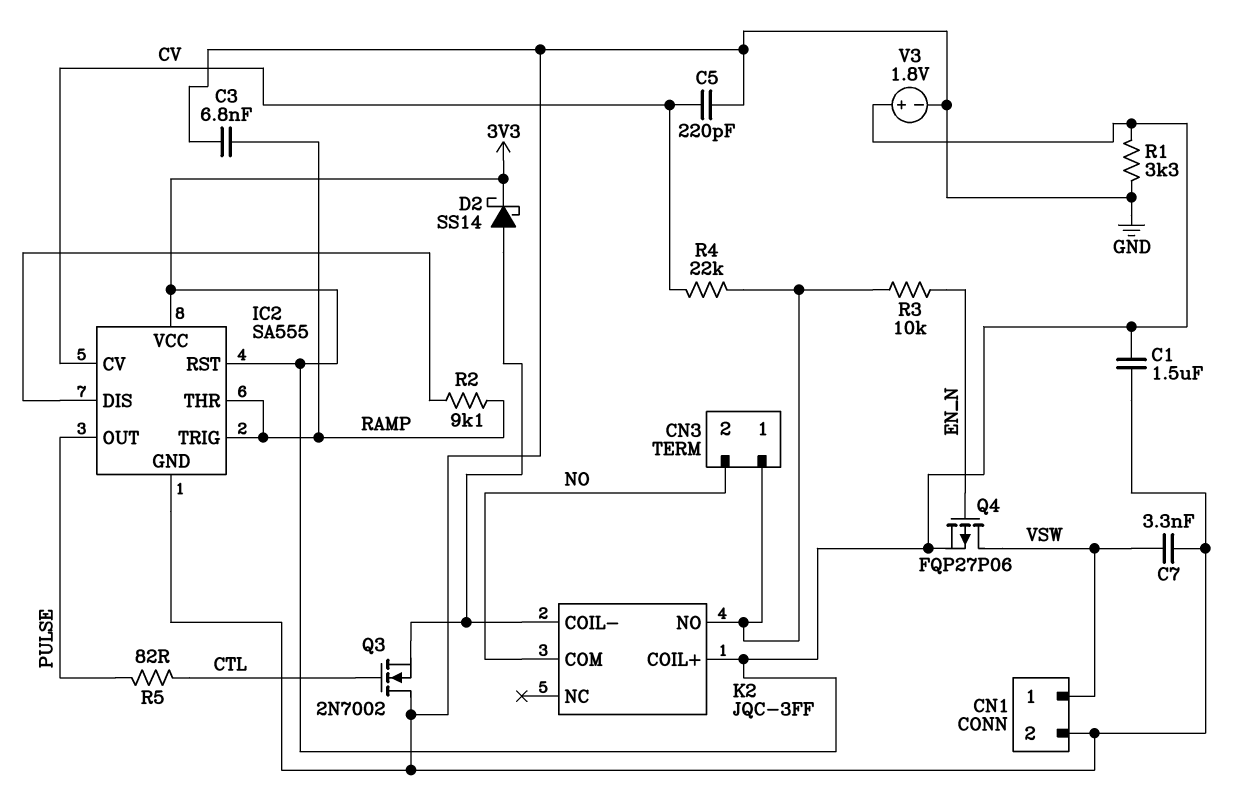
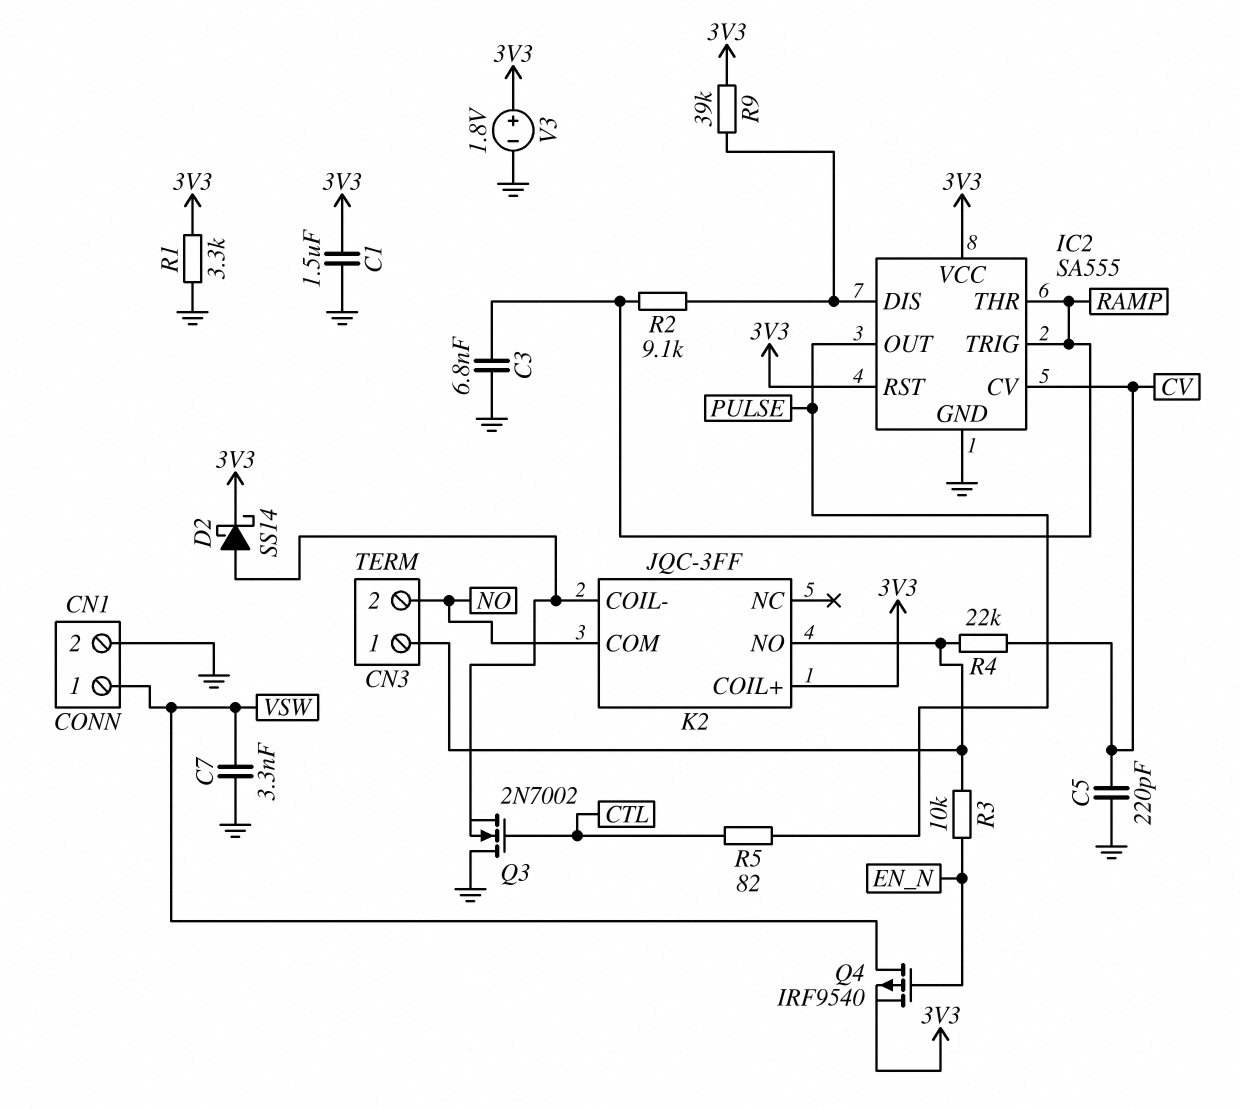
Q4: PMOS FQP27P06 (G EN_N, D VSW, S 3V3) -> PMOS IRF9540 (G EN_N, D VSW, S 3V3)
R9: none -> 39k (3V3, IC2/DIS)

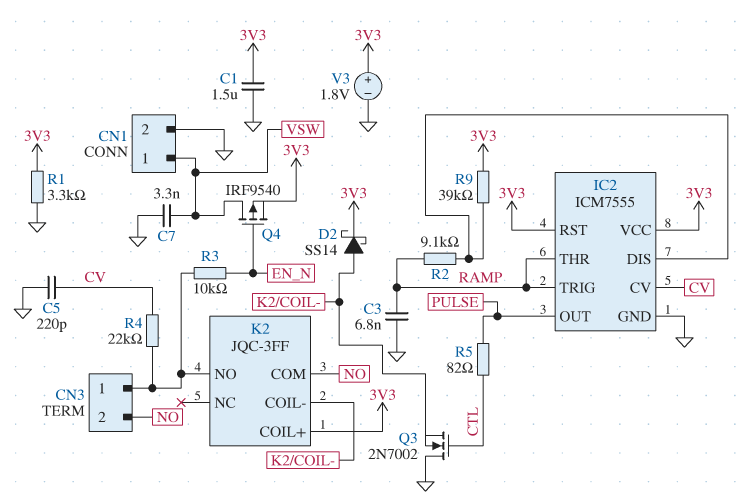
IC2: SA555 -> ICM7555

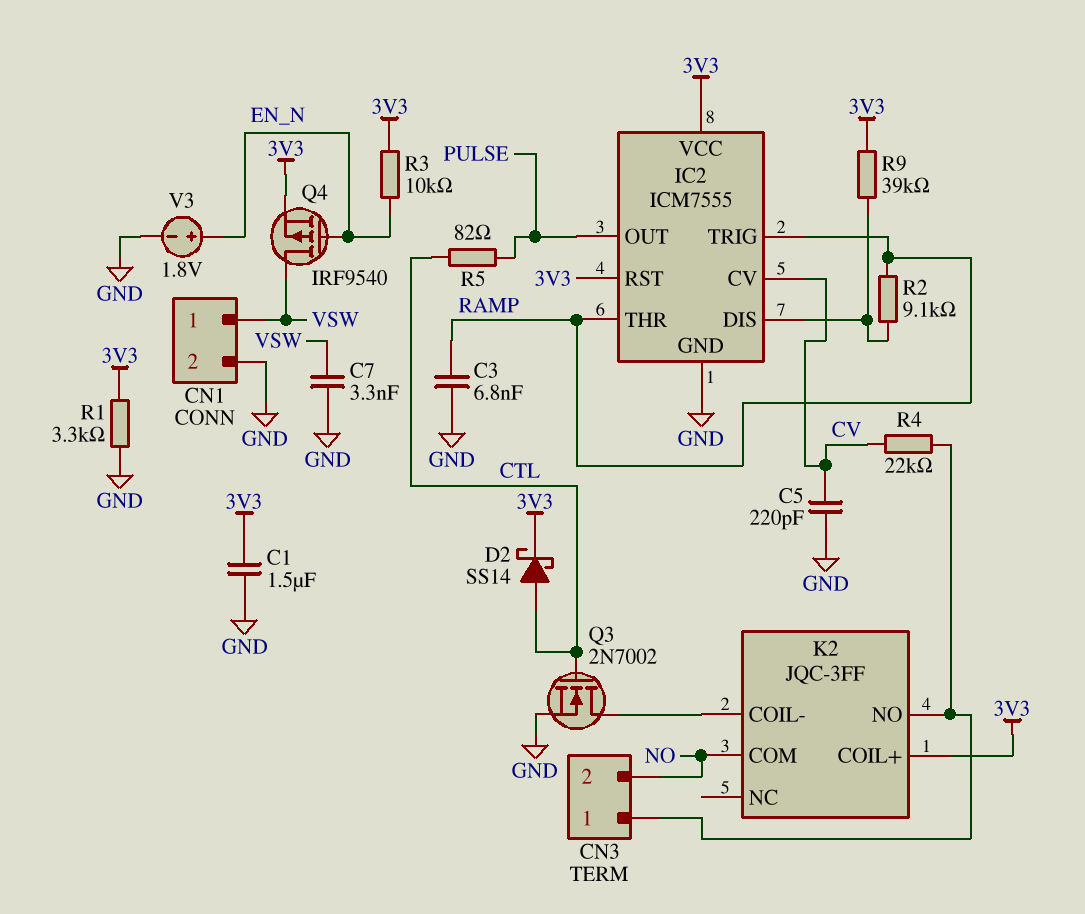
D2: schottky SS14 (A K2/COIL-, K 3V3) -> schottky SS14 (A CTL, K 3V3)
Q3: NMOS 2N7002 (G CTL, D GND, S K2/COIL-) -> NMOS 2N7002 (G CTL, D K2/COIL-, S GND)
R3: 10k (CN3/1, EN_N) -> 10k (3V3, EN_N)
V3: 1.8V (plus 3V3, minus GND) -> 1.8V (plus EN_N, minus GND)

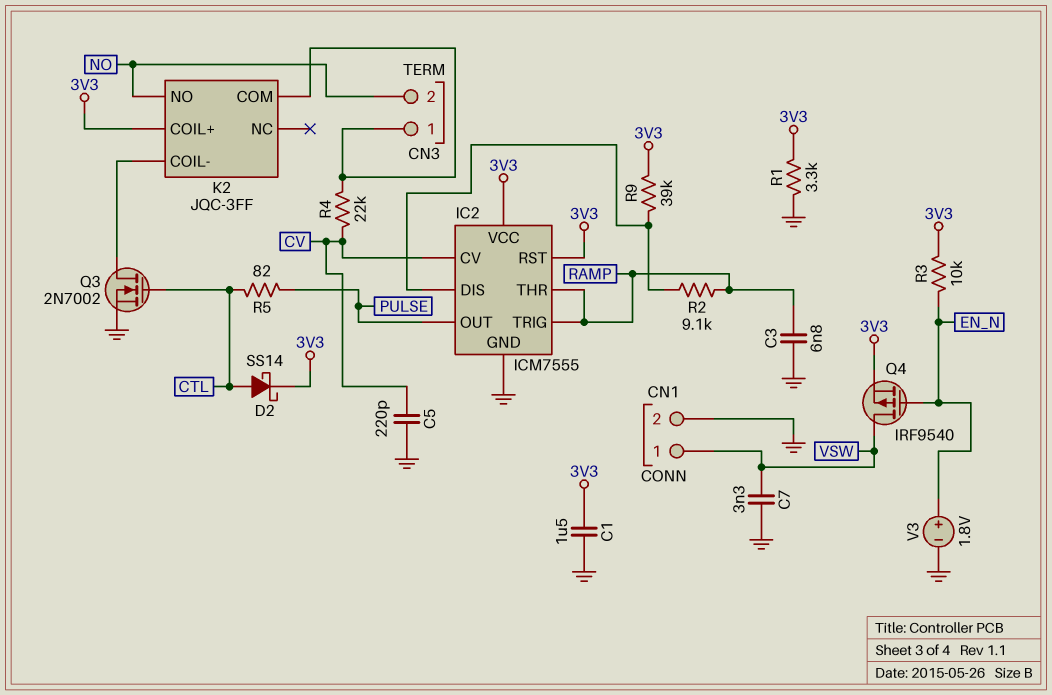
K2 pin COM: NO -> CN3/1
K2 pin NO: CN3/1 -> NO

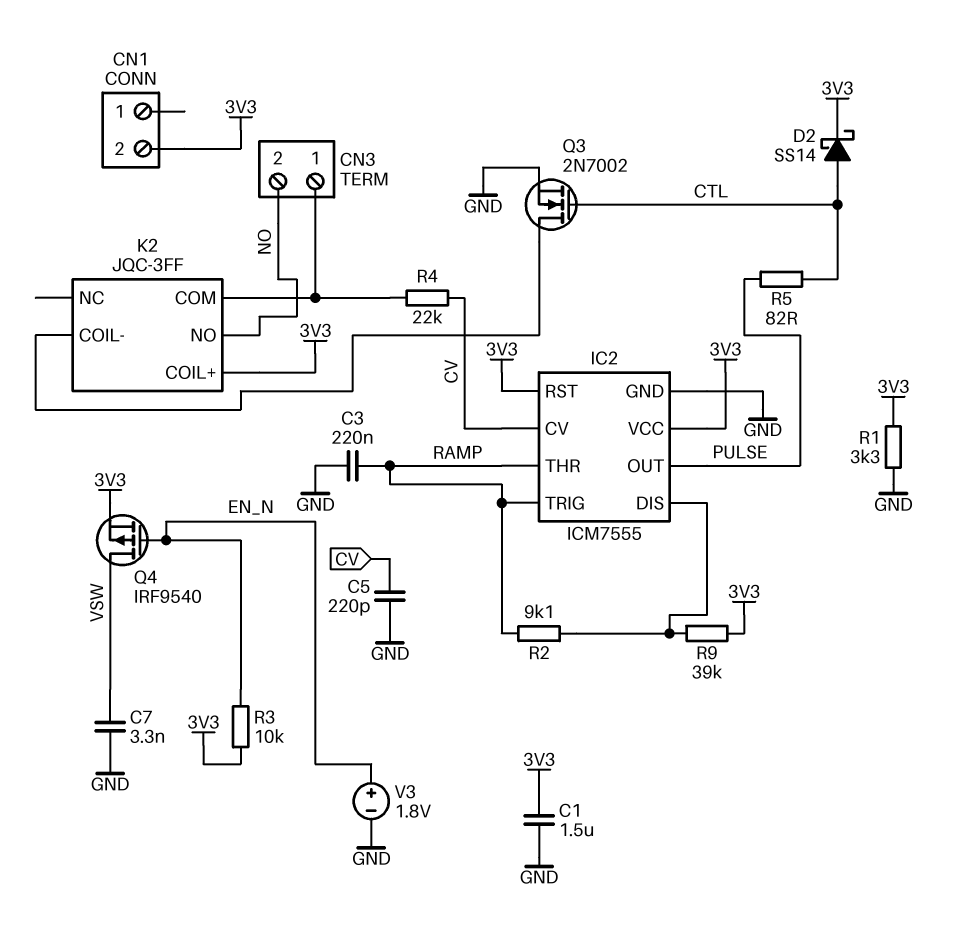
C3: 6.8nF (GND, RAMP) -> 220nF (GND, RAMP)
CN1 pin 1: VSW -> none
CN1 pin 2: GND -> 3V3

